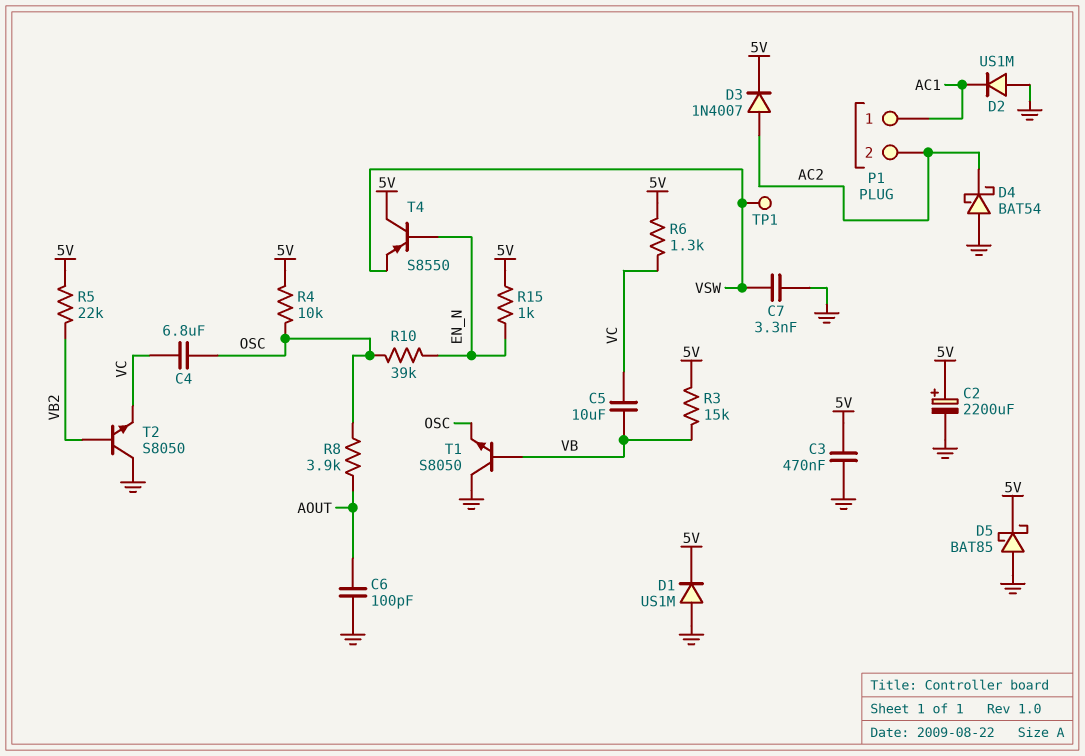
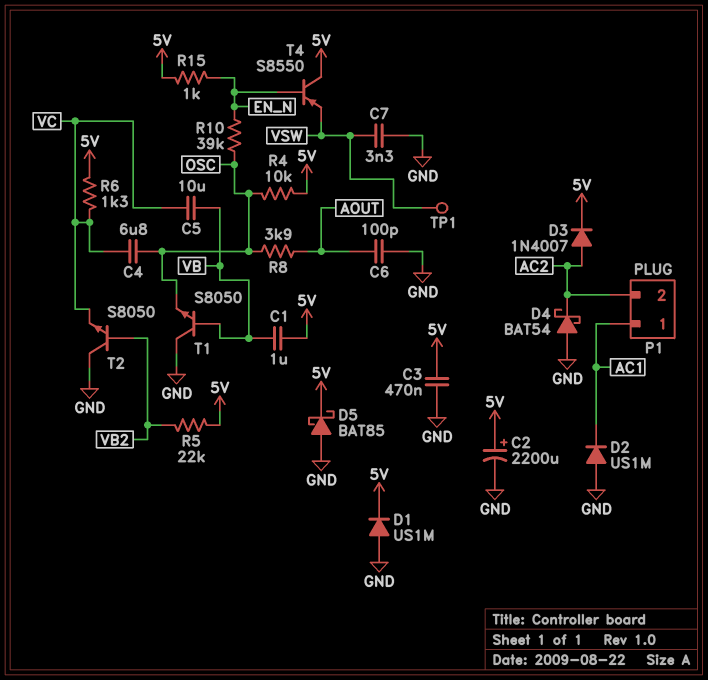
C1: none -> 1uF (5V, VB)
R3: 15k (5V, VB) -> none

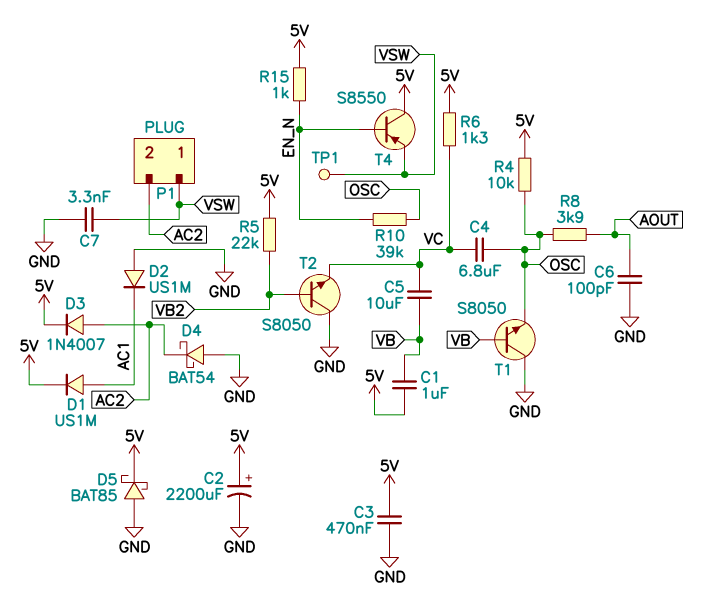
D1: diode US1M (A GND, K 5V) -> diode US1M (A AC1, K 5V)
P1 pin 1: AC1 -> VSW

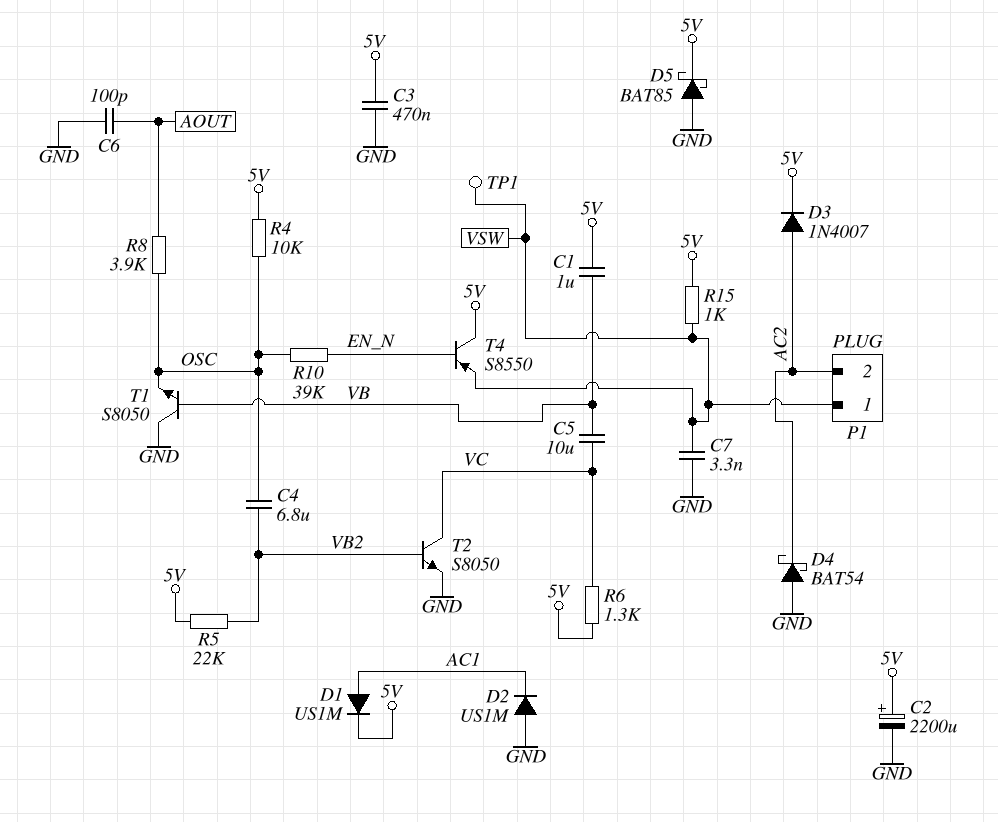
C4: 6.8uF (OSC, VC) -> 6.8uF (OSC, VB2)
R15: 1k (5V, EN_N) -> 1k (5V, VSW)
T2: NPN S8050 (B VB2, C GND, E VC) -> NPN S8050 (B VB2, C VC, E GND)

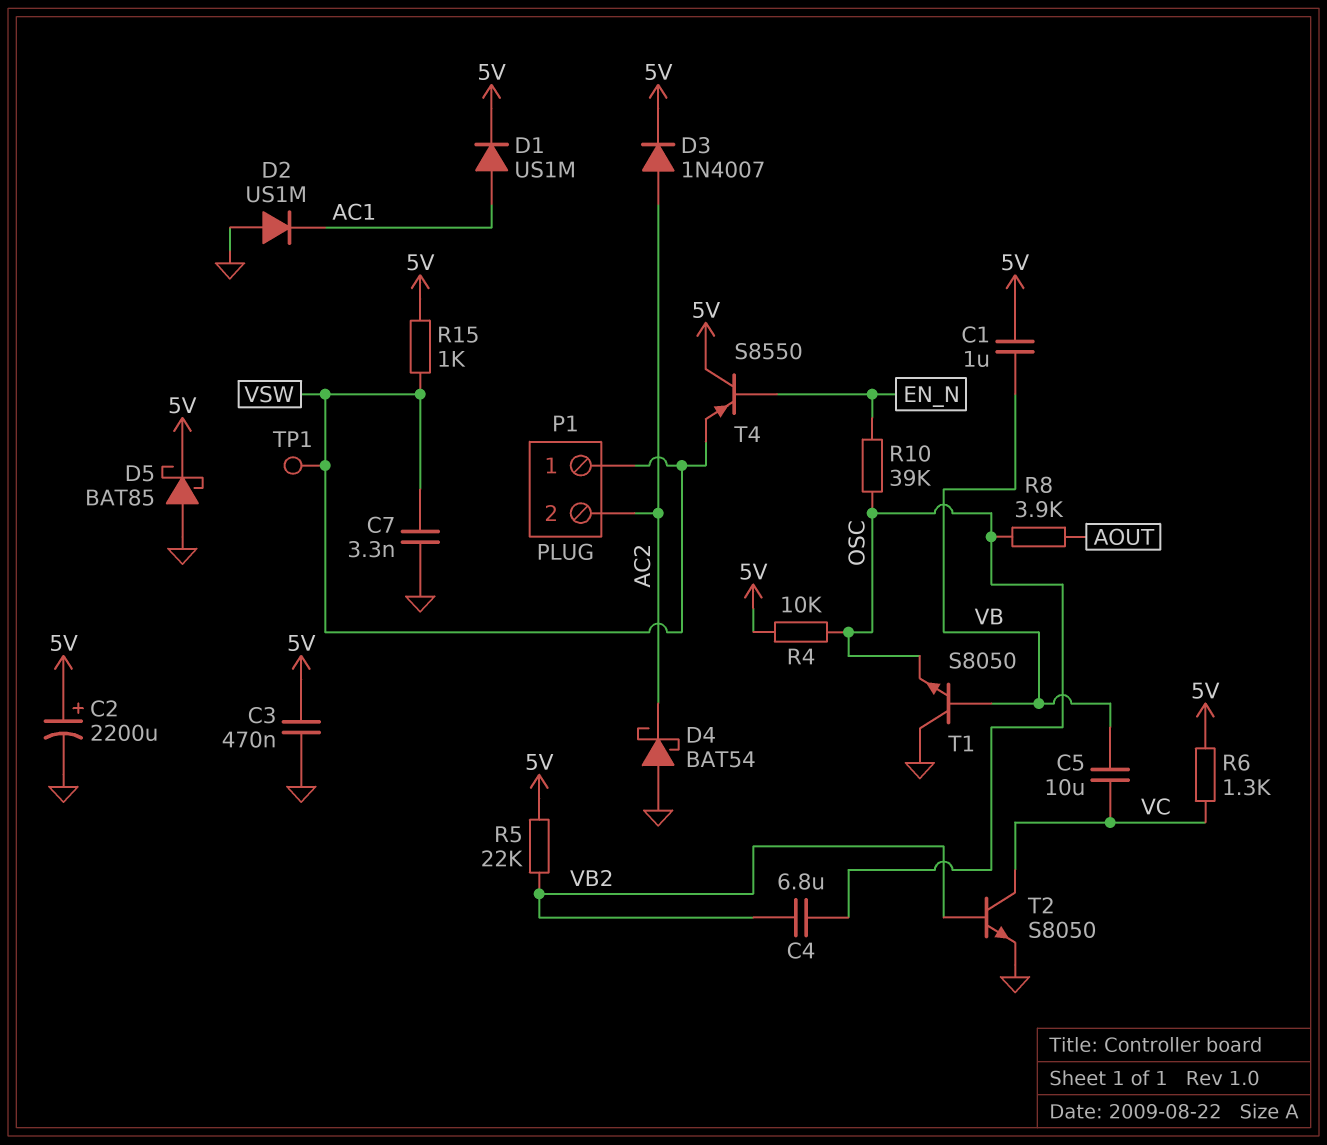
C6: 100pF (AOUT, GND) -> none

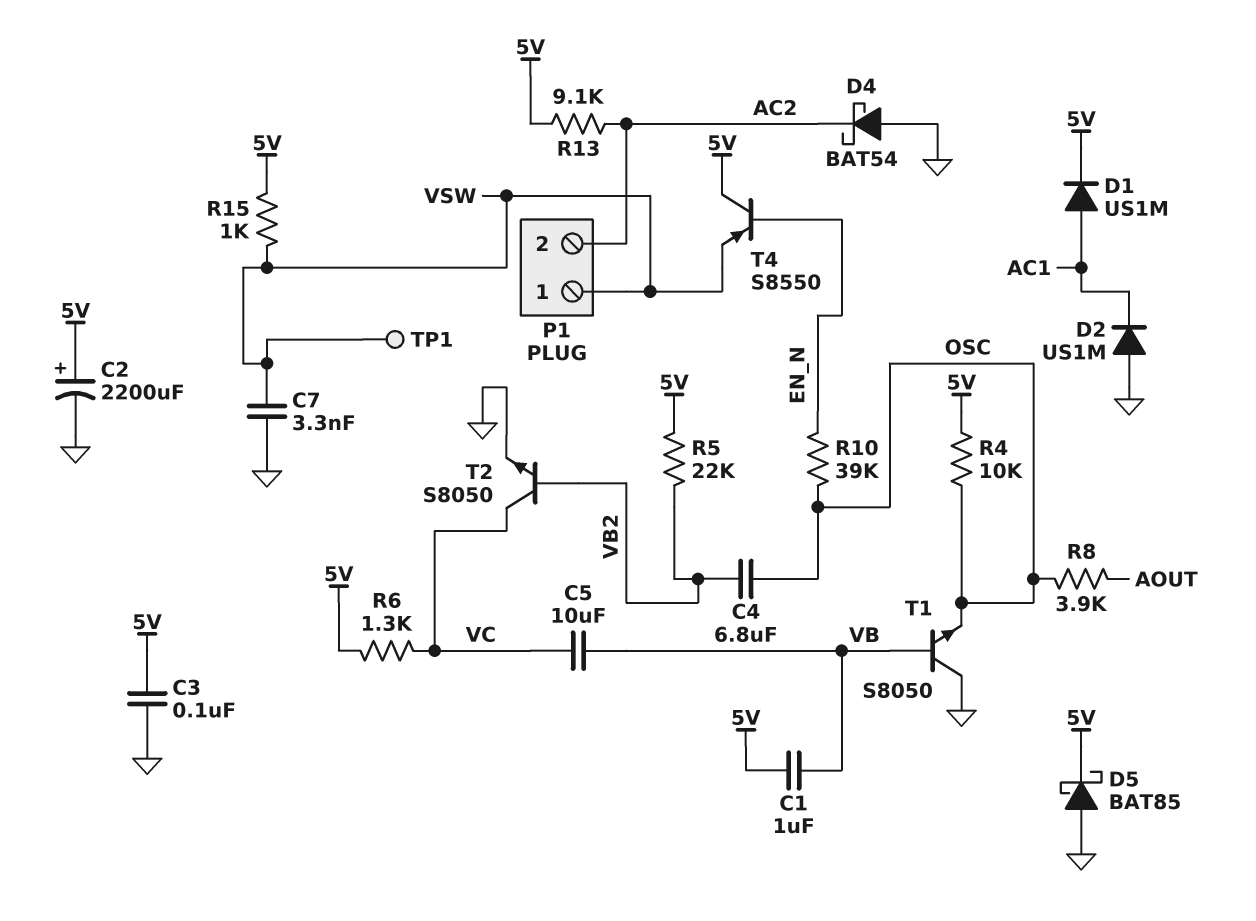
C3: 470nF (5V, GND) -> 100nF (5V, GND)
D3: diode 1N4007 (A AC2, K 5V) -> none
R13: none -> 9.1k (5V, AC2)

